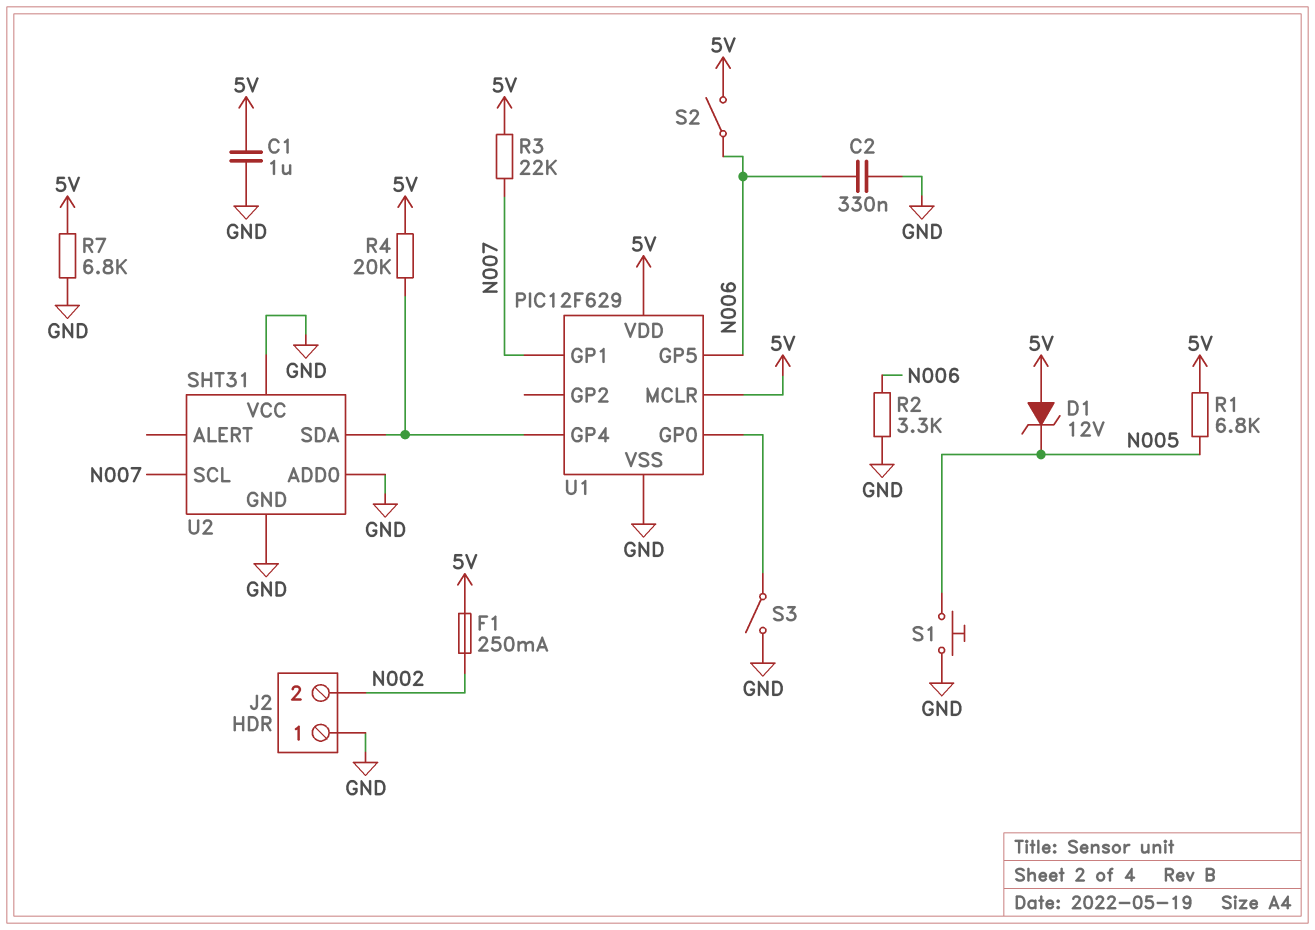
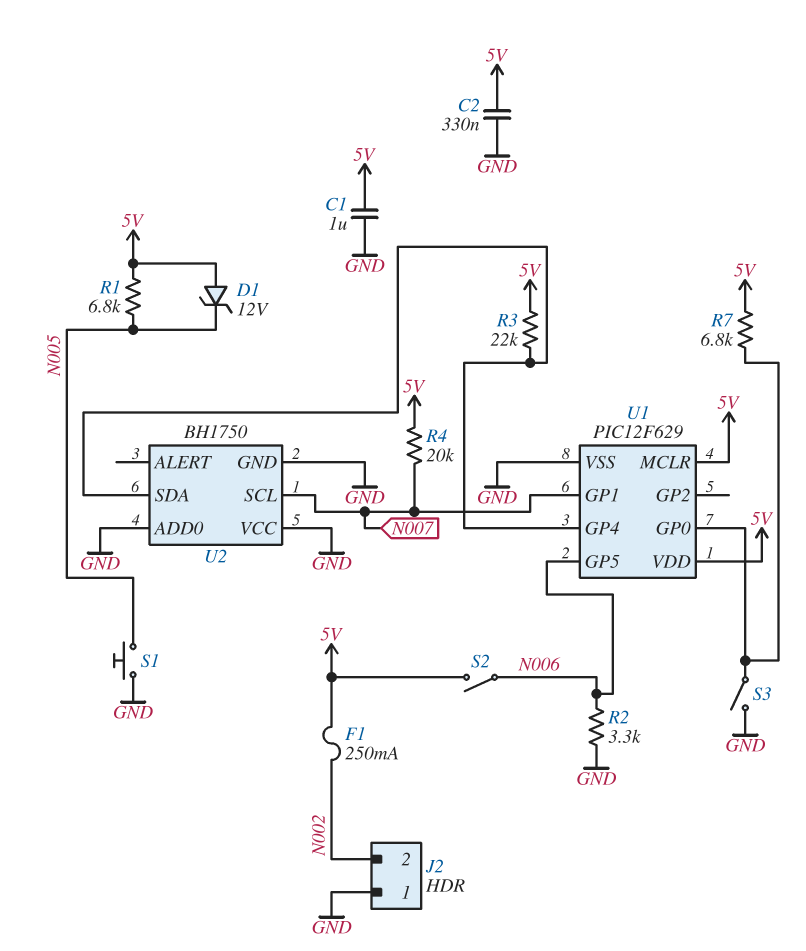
C2: 330nF (GND, N006) -> 330nF (5V, GND)
R3: 22k (5V, N007) -> 22k (5V, U1/GP4)
R4: 20k (5V, U1/GP4) -> 20k (5V, N007)
R7: 6.8k (5V, GND) -> 6.8k (5V, U1/GP0)
U2: SHT31 -> BH1750

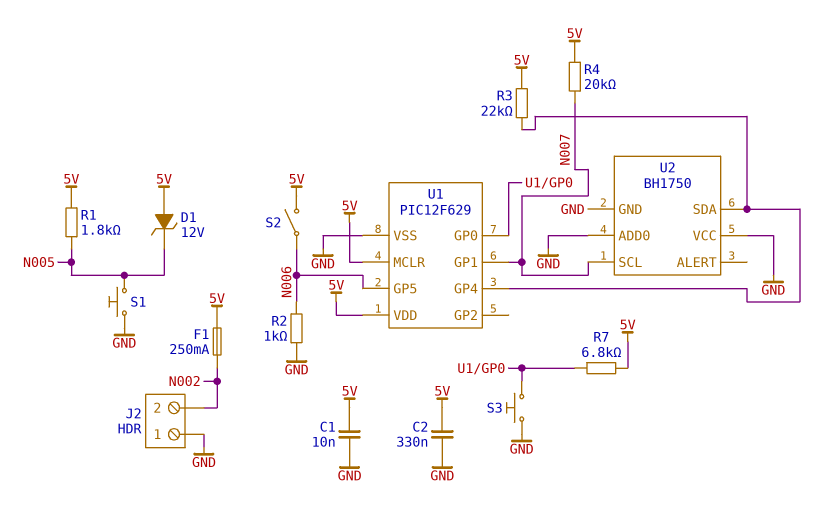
C1: 1uF (5V, GND) -> 10nF (5V, GND)
R1: 6.8k (5V, N005) -> 1.8k (5V, N005)
R2: 3.3k (GND, N006) -> 1k (GND, N006)
S3: switch (GND, U1/GP0) -> button (GND, U1/GP0)

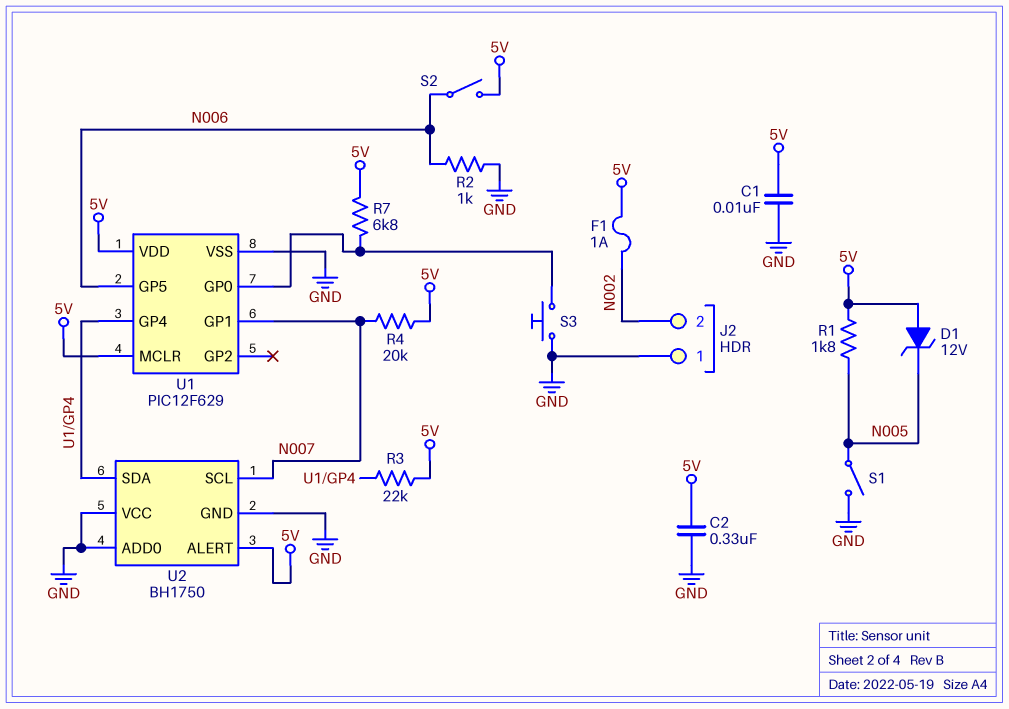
F1: 250mA (5V, N002) -> 1A (5V, N002)
S1: button (GND, N005) -> switch (GND, N005)
U2 pin ALERT: none -> 5V

